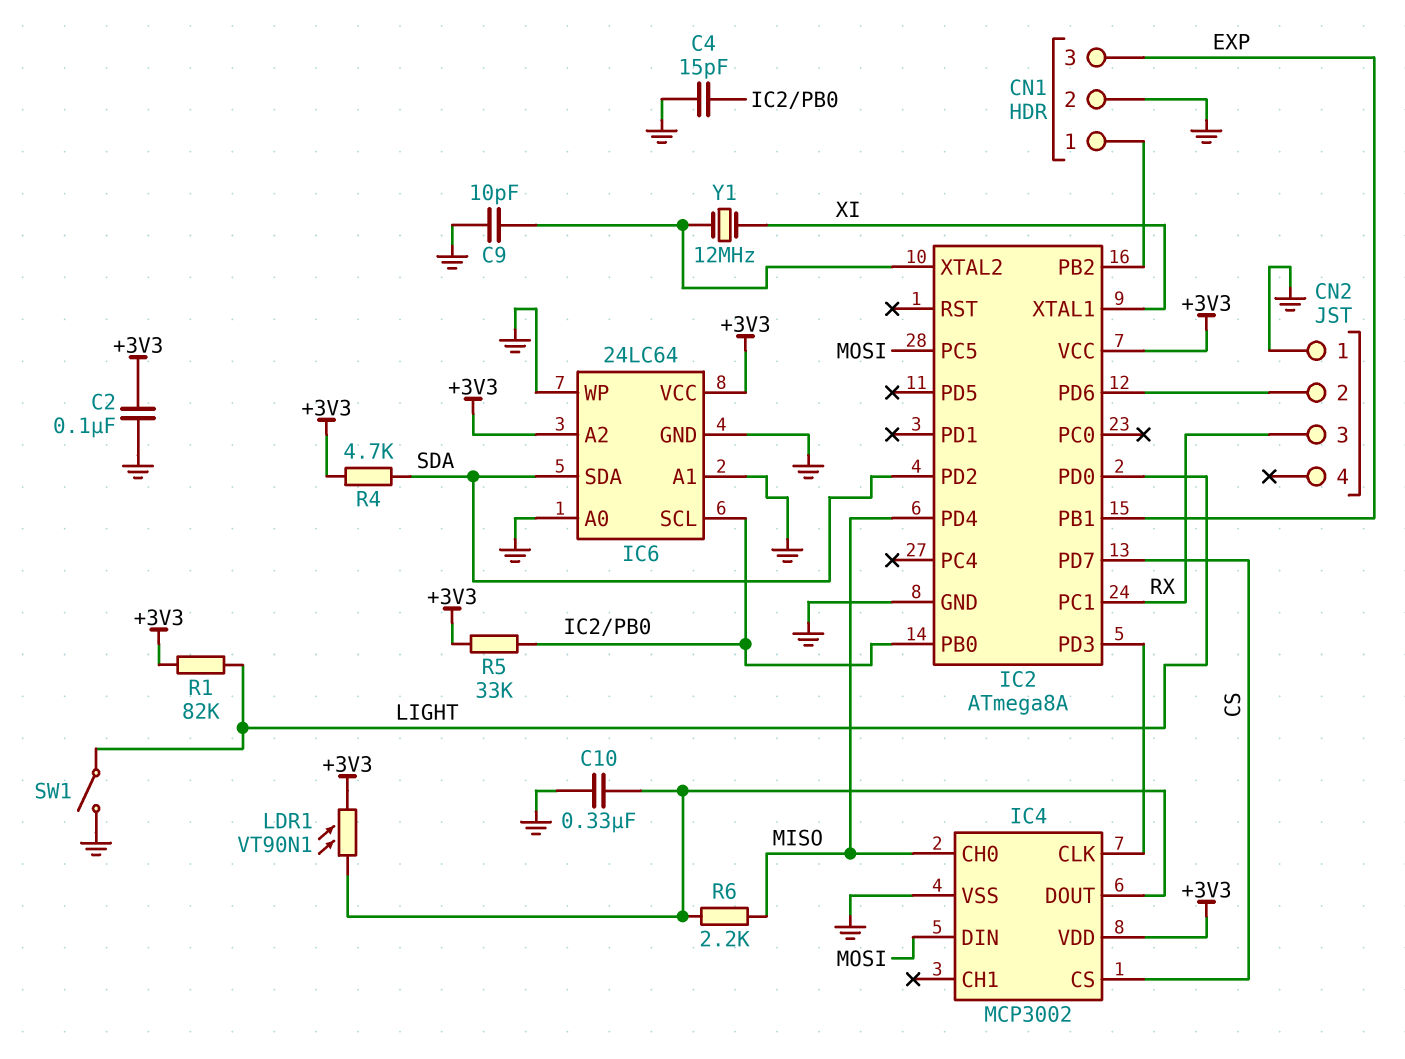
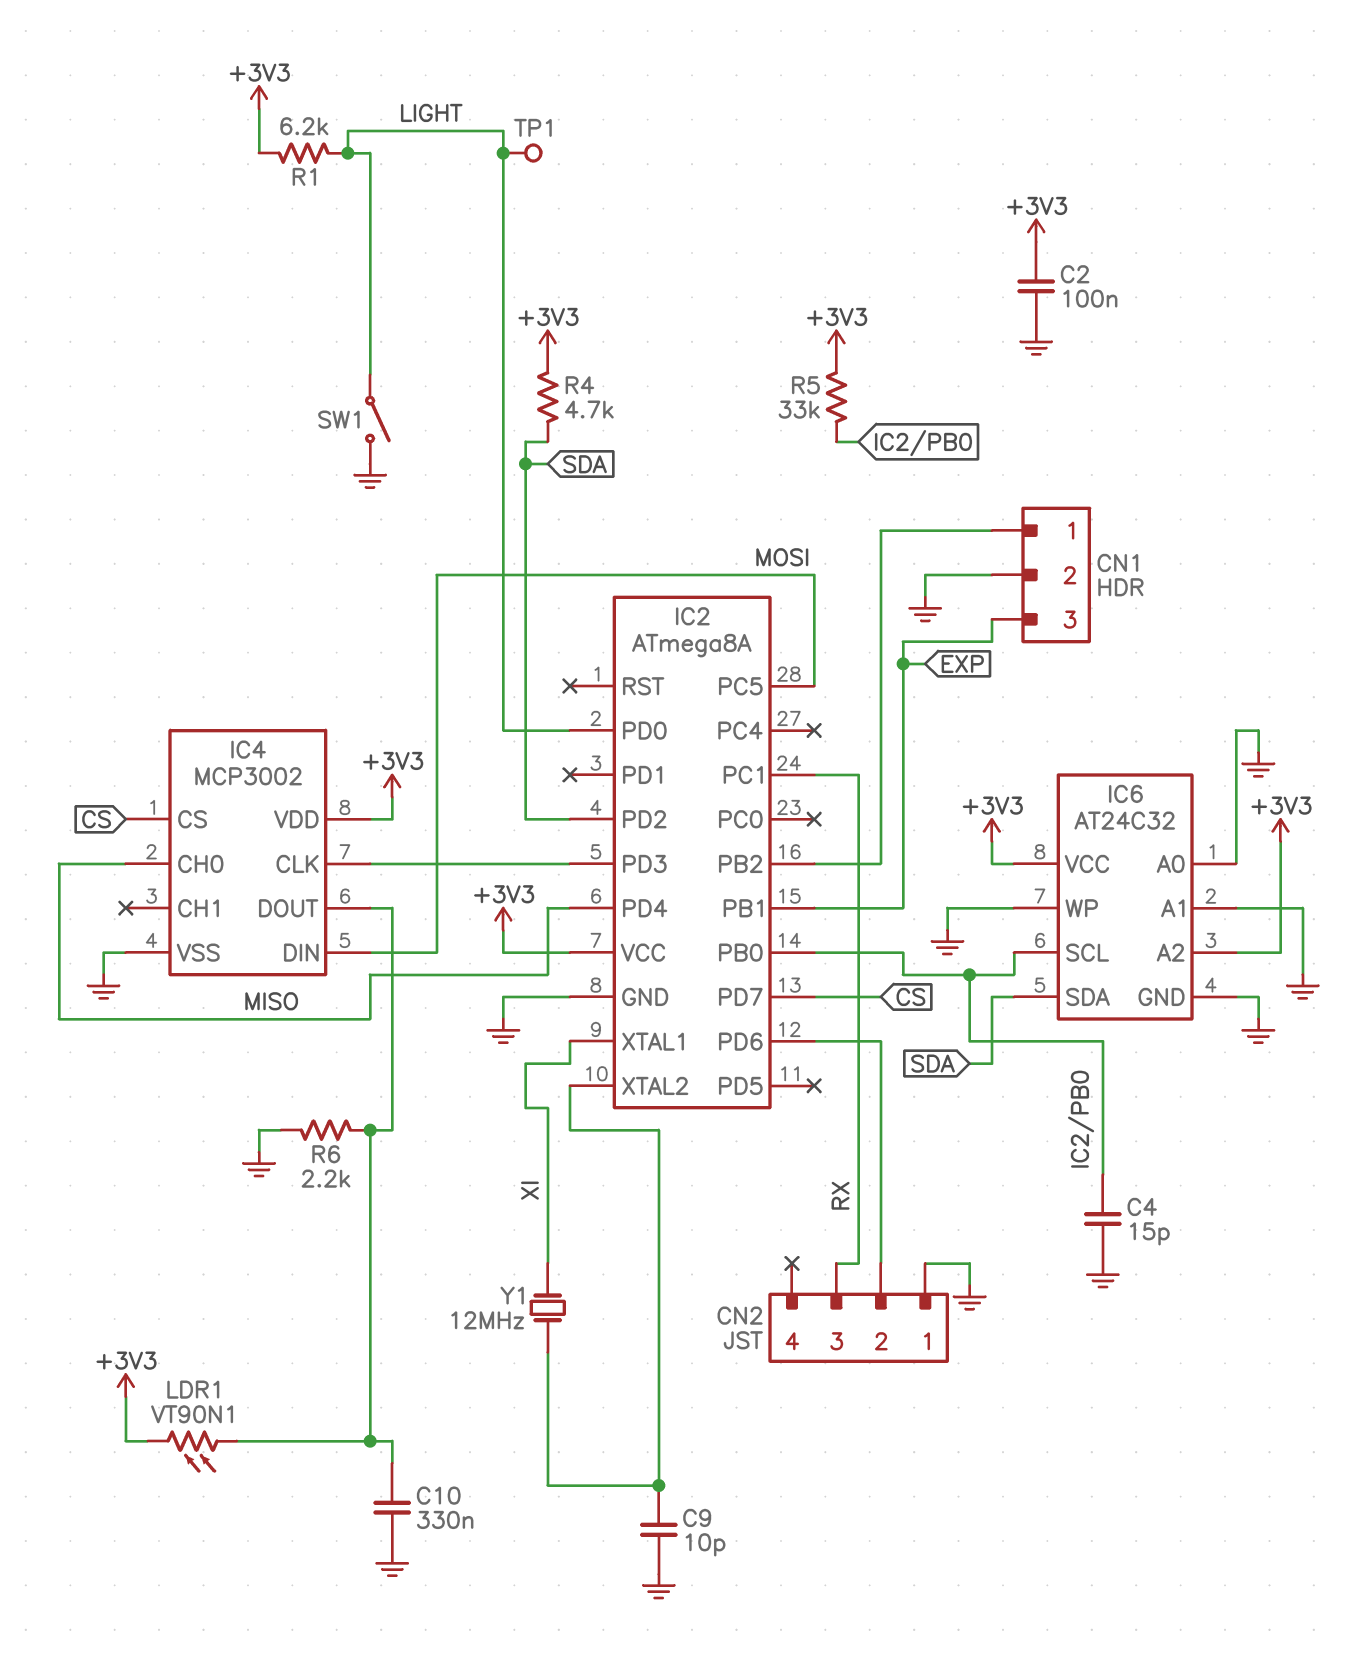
IC6: 24LC64 -> AT24C32
R1: 82k (+3V3, LIGHT) -> 6.2k (+3V3, LIGHT)
R6: 2.2k (IC4/DOUT, MISO) -> 2.2k (GND, IC4/DOUT)
TP1: none -> test point (LIGHT)

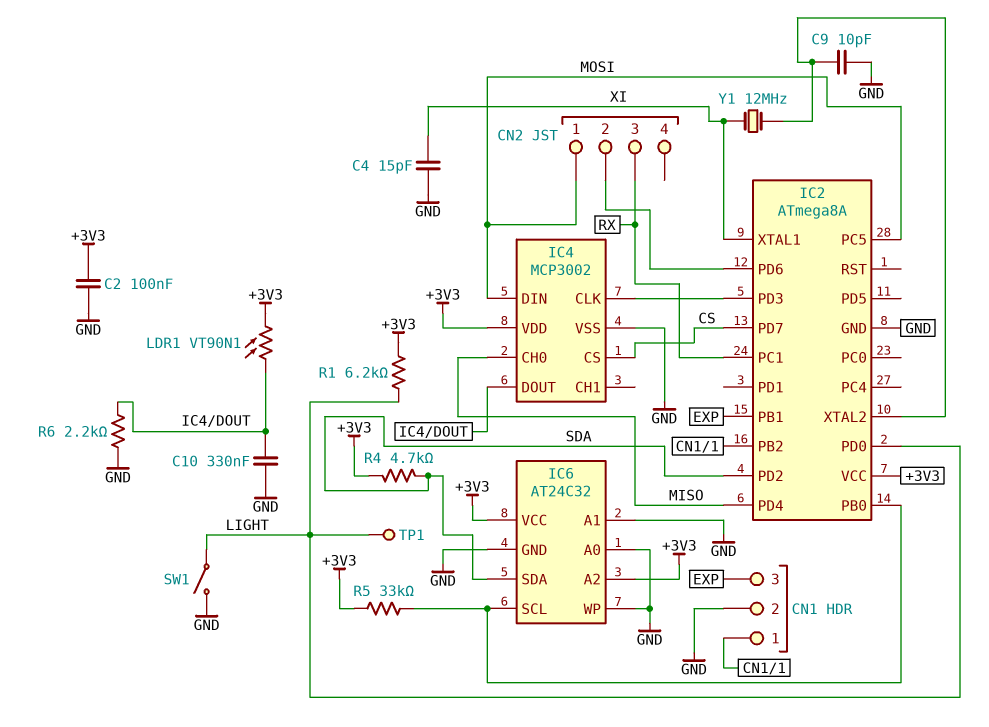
C4: 15pF (GND, IC2/PB0) -> 15pF (GND, XI)
CN2 pin 1: GND -> MOSI

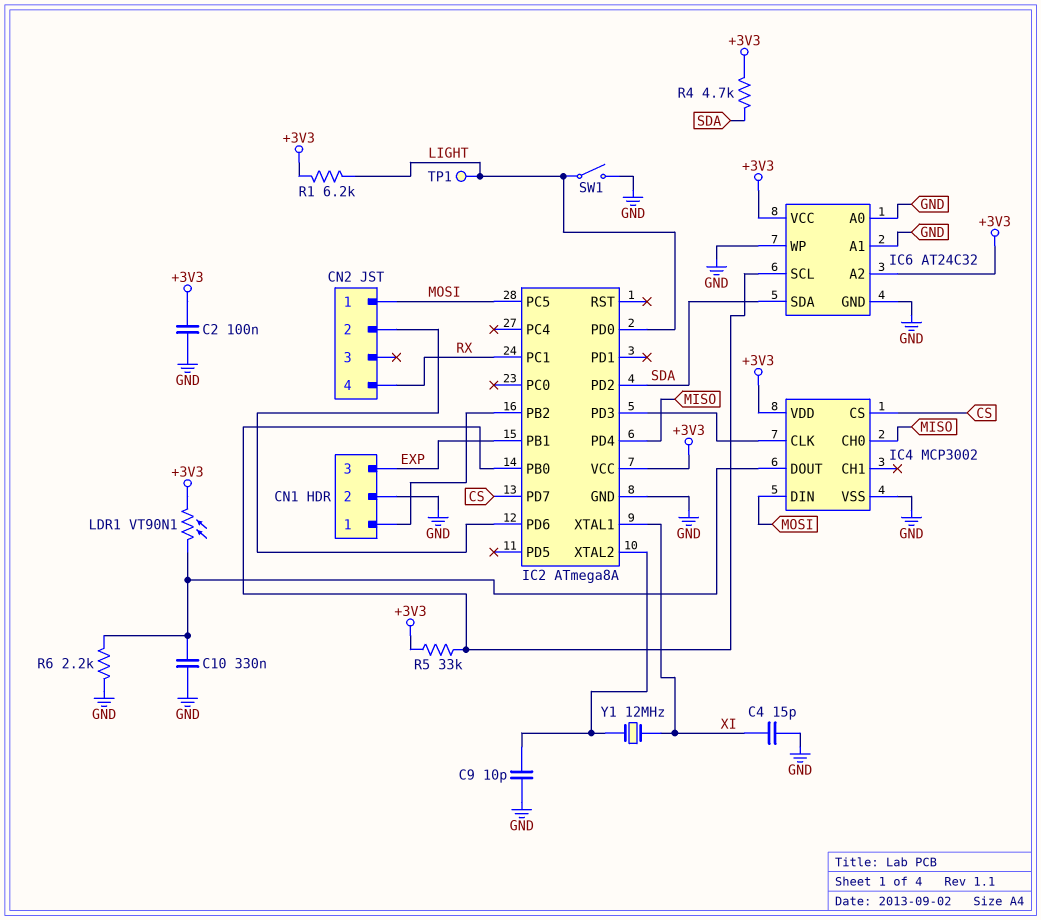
CN2 pin 3: RX -> none
CN2 pin 4: none -> RX

